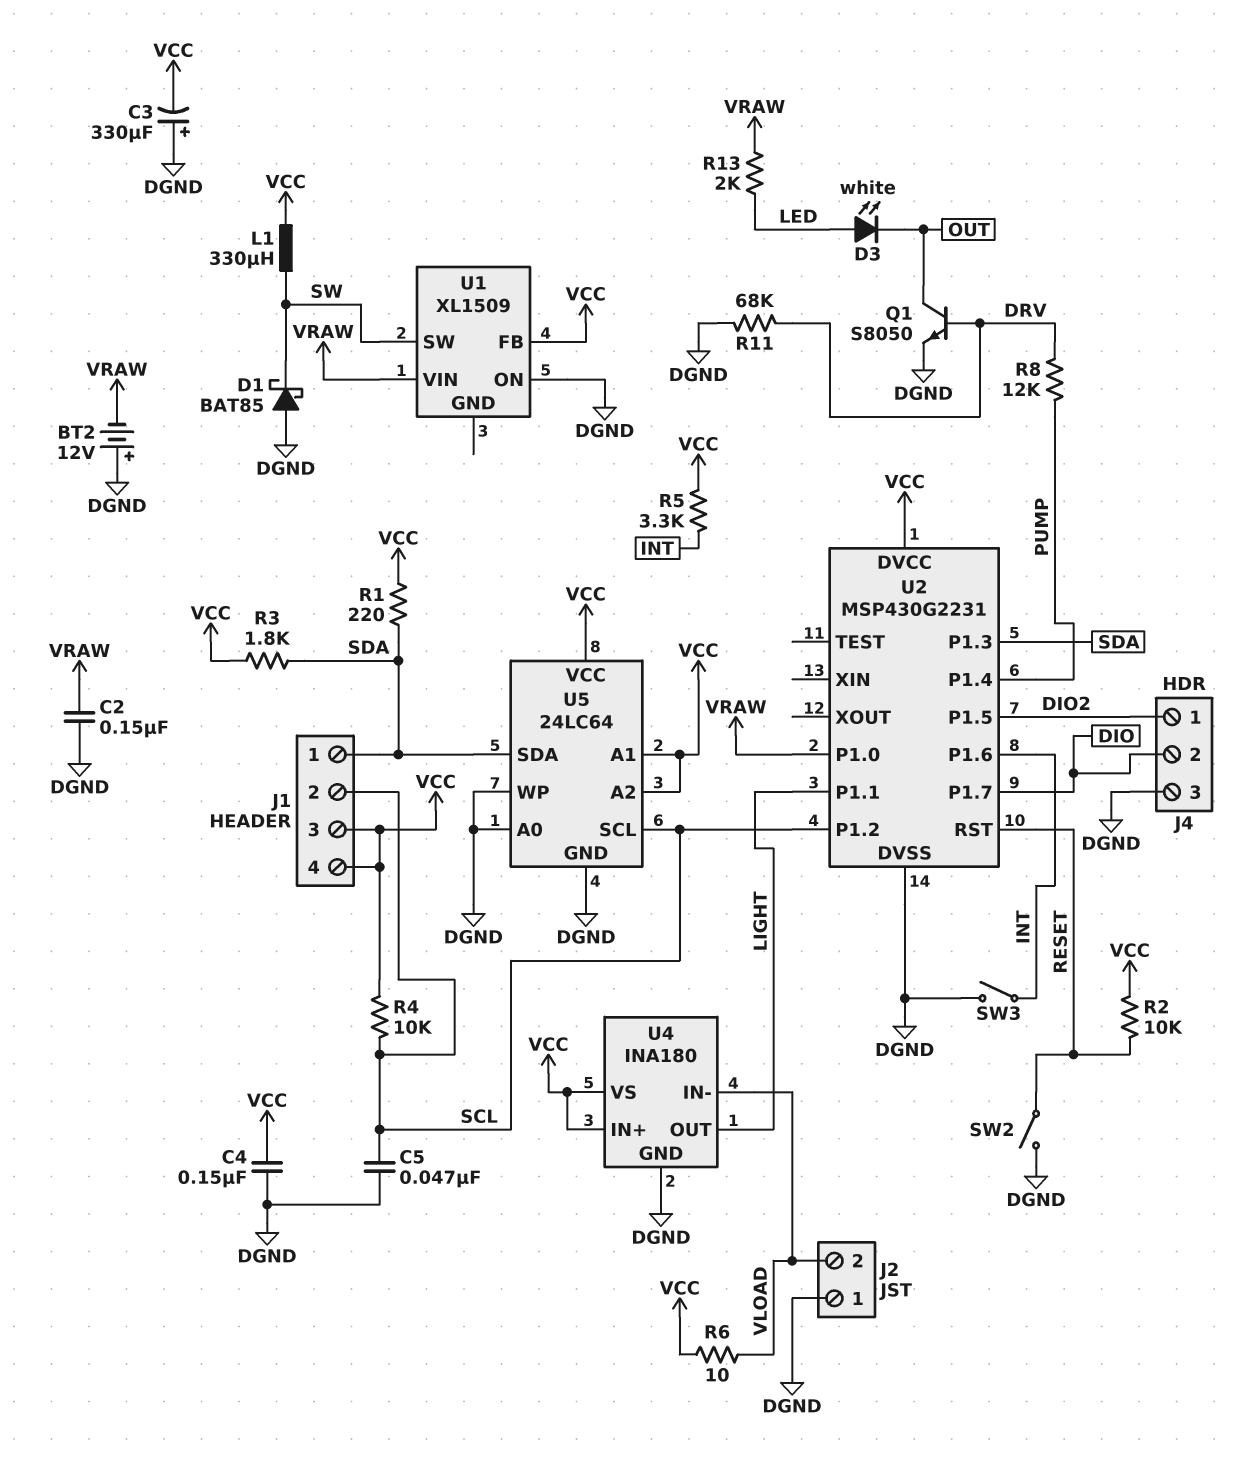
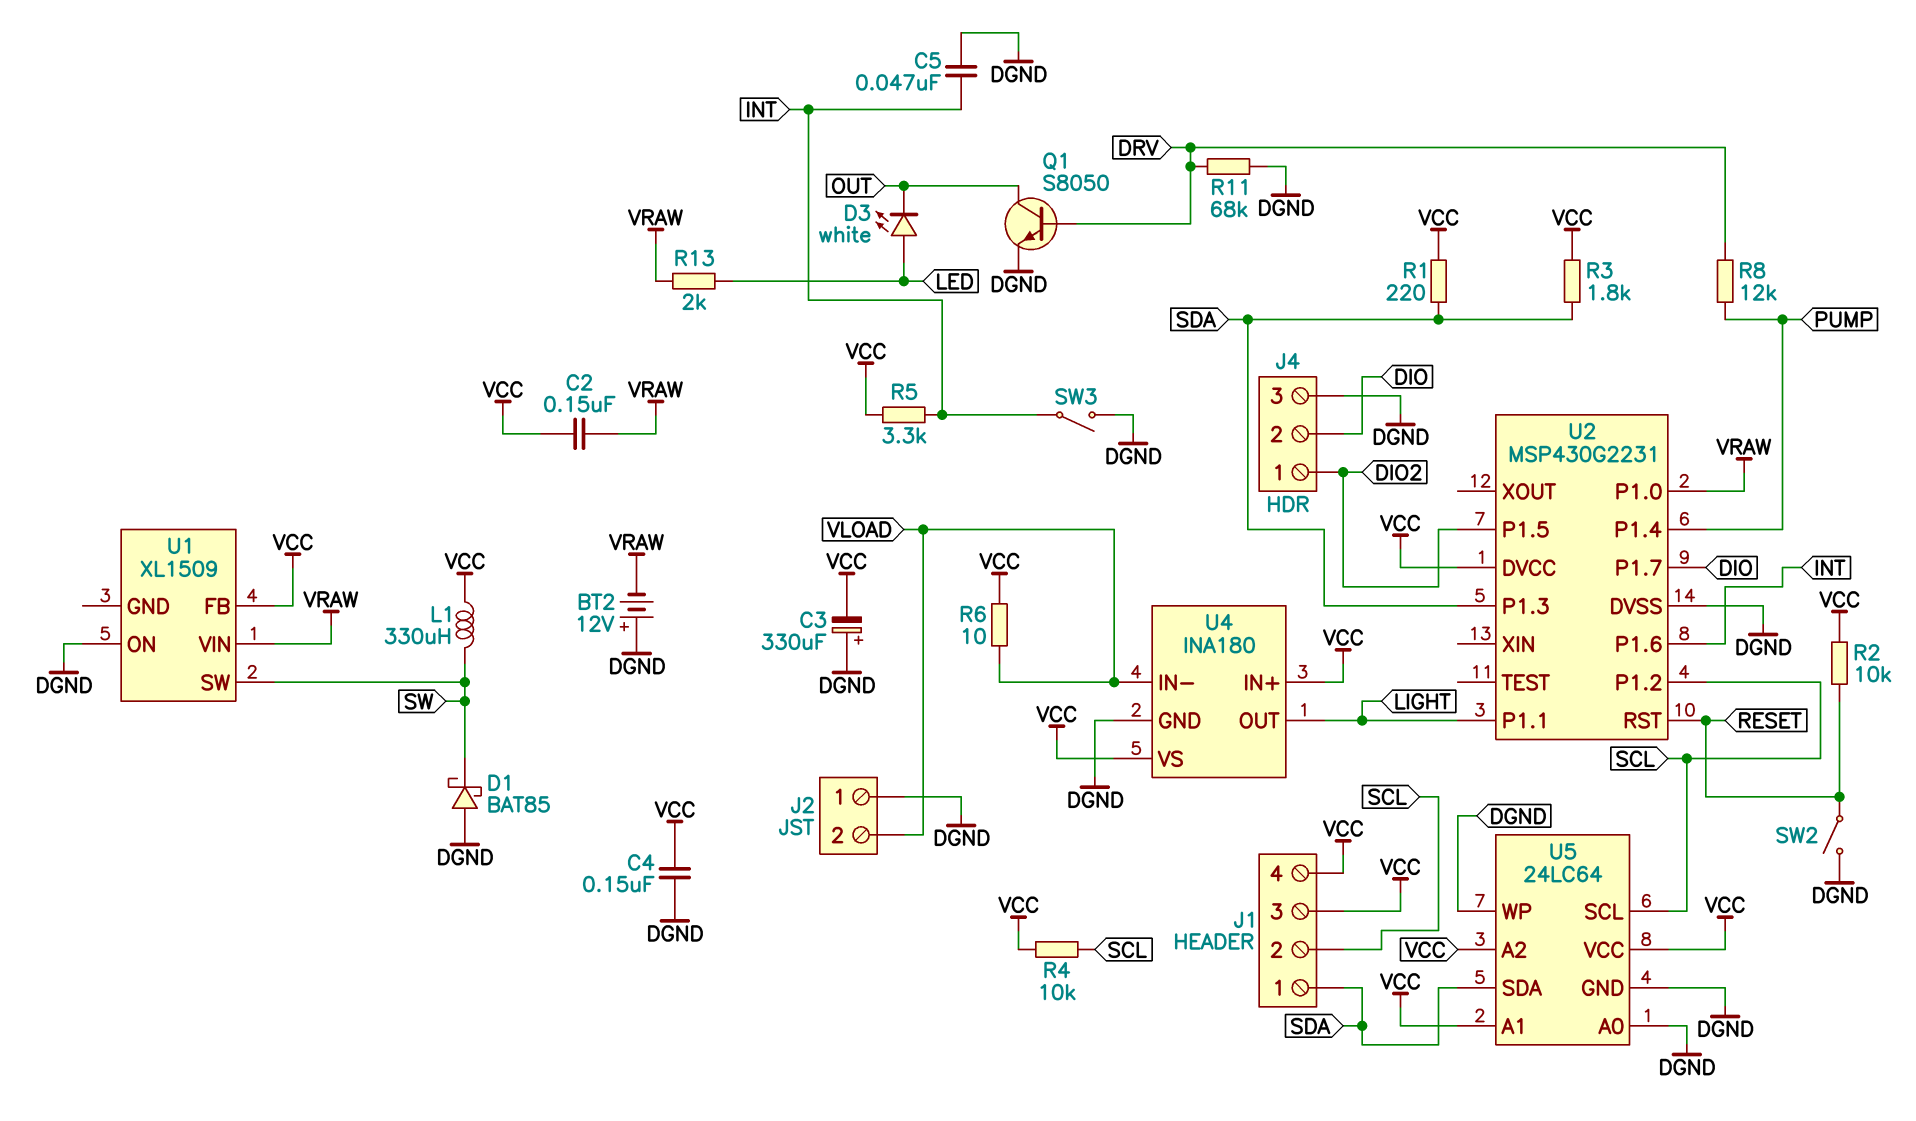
C2: 150nF (DGND, VRAW) -> 150nF (VCC, VRAW)
C5: 47nF (DGND, SCL) -> 47nF (DGND, INT)

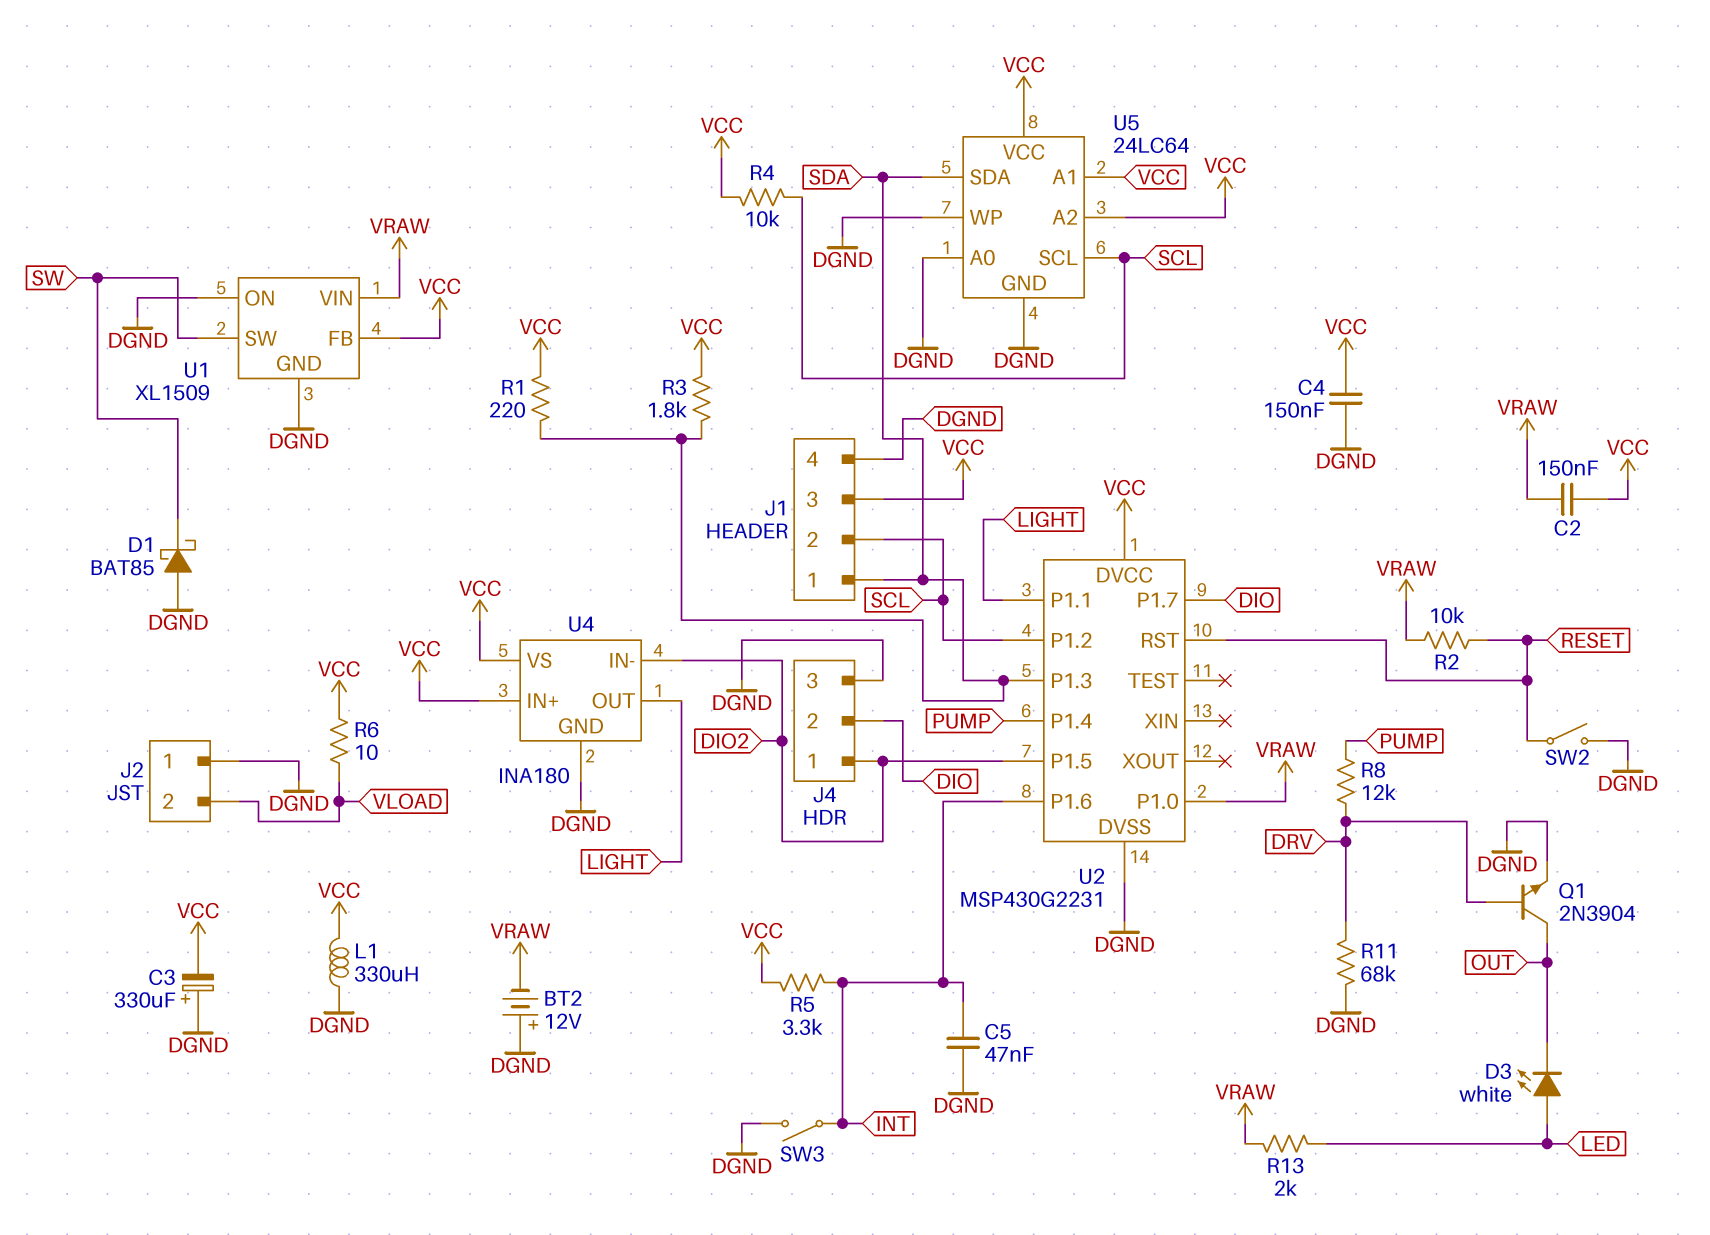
J1 pin 4: VCC -> DGND
L1: 330uH (SW, VCC) -> 330uH (DGND, VCC)
Q1: NPN S8050 (B DRV, C OUT, E DGND) -> NPN 2N3904 (B DRV, C OUT, E DGND)
R2: 10k (RESET, VCC) -> 10k (RESET, VRAW)
U1 pin GND: none -> DGND
U4 pin IN-: VLOAD -> DIO2

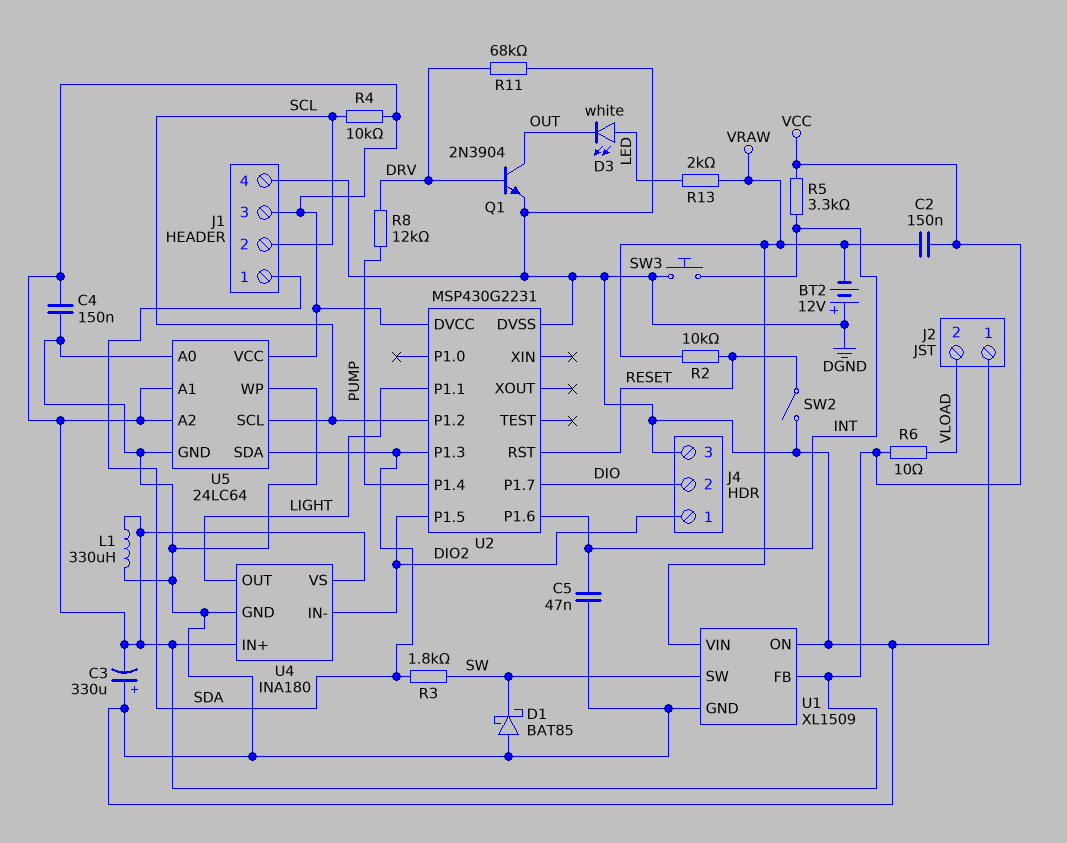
R1: 220 (SDA, VCC) -> none
R3: 1.8k (SDA, VCC) -> 1.8k (SDA, SW)
SW3: switch (DGND, INT) -> button (DGND, INT)
U2 pin P1.0: VRAW -> none

